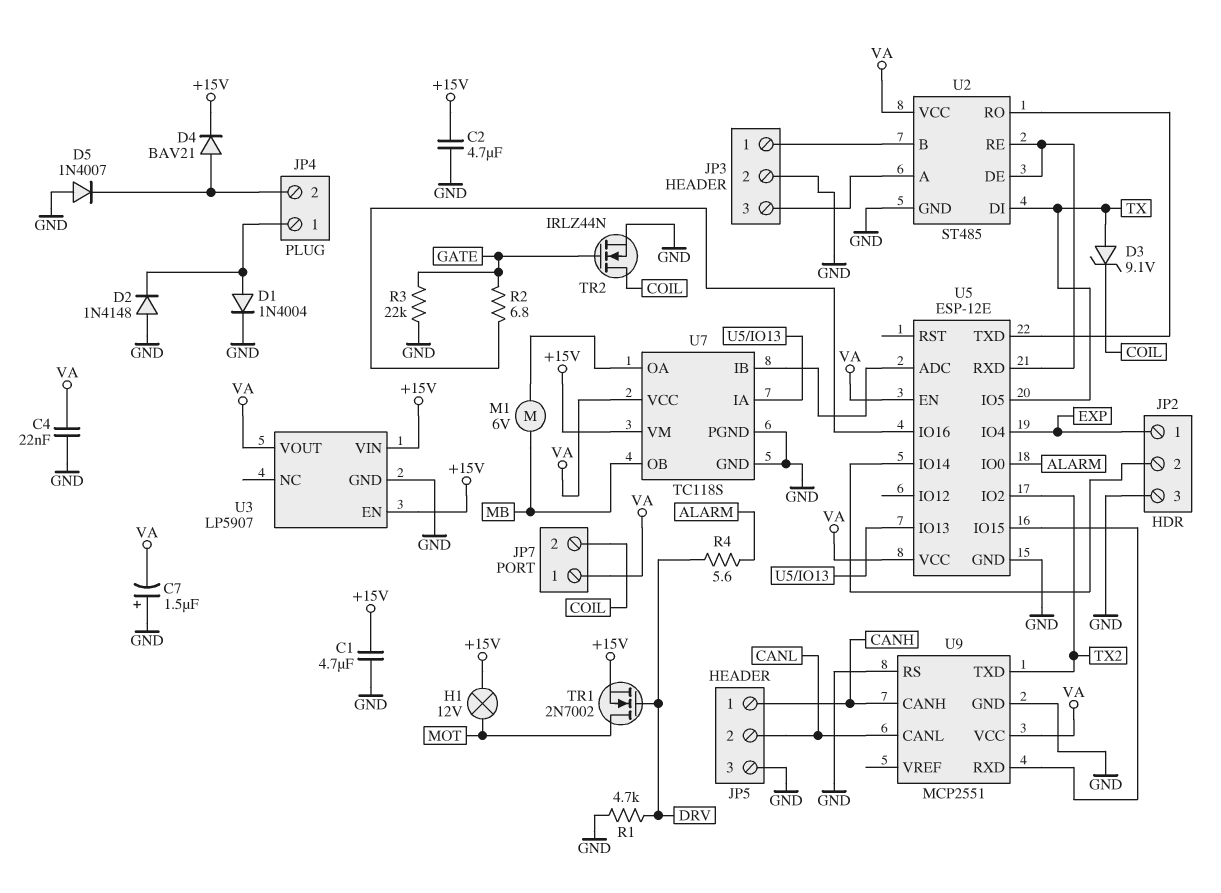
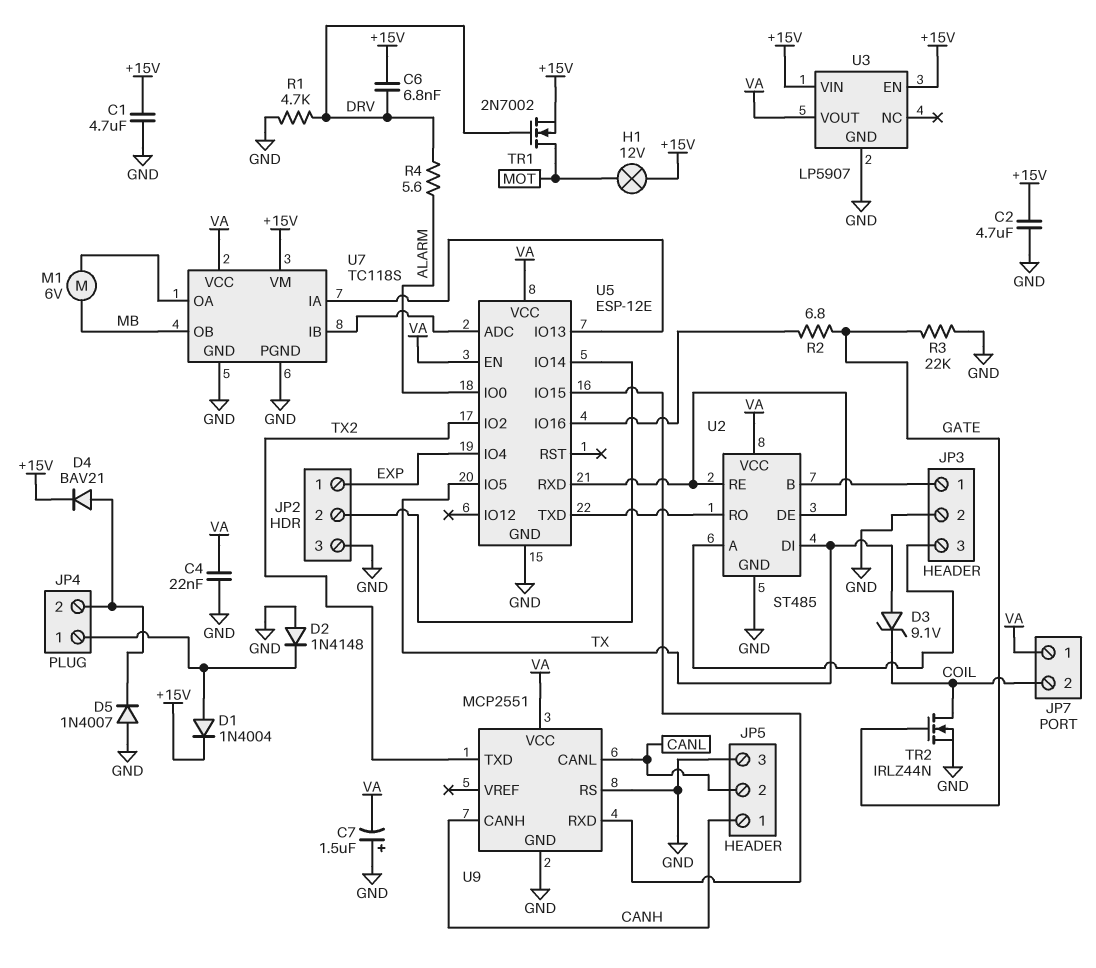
C6: none -> 6.8nF (+15V, DRV)
D1: diode 1N4004 (A JP4/1, K GND) -> diode 1N4004 (A JP4/1, K +15V)

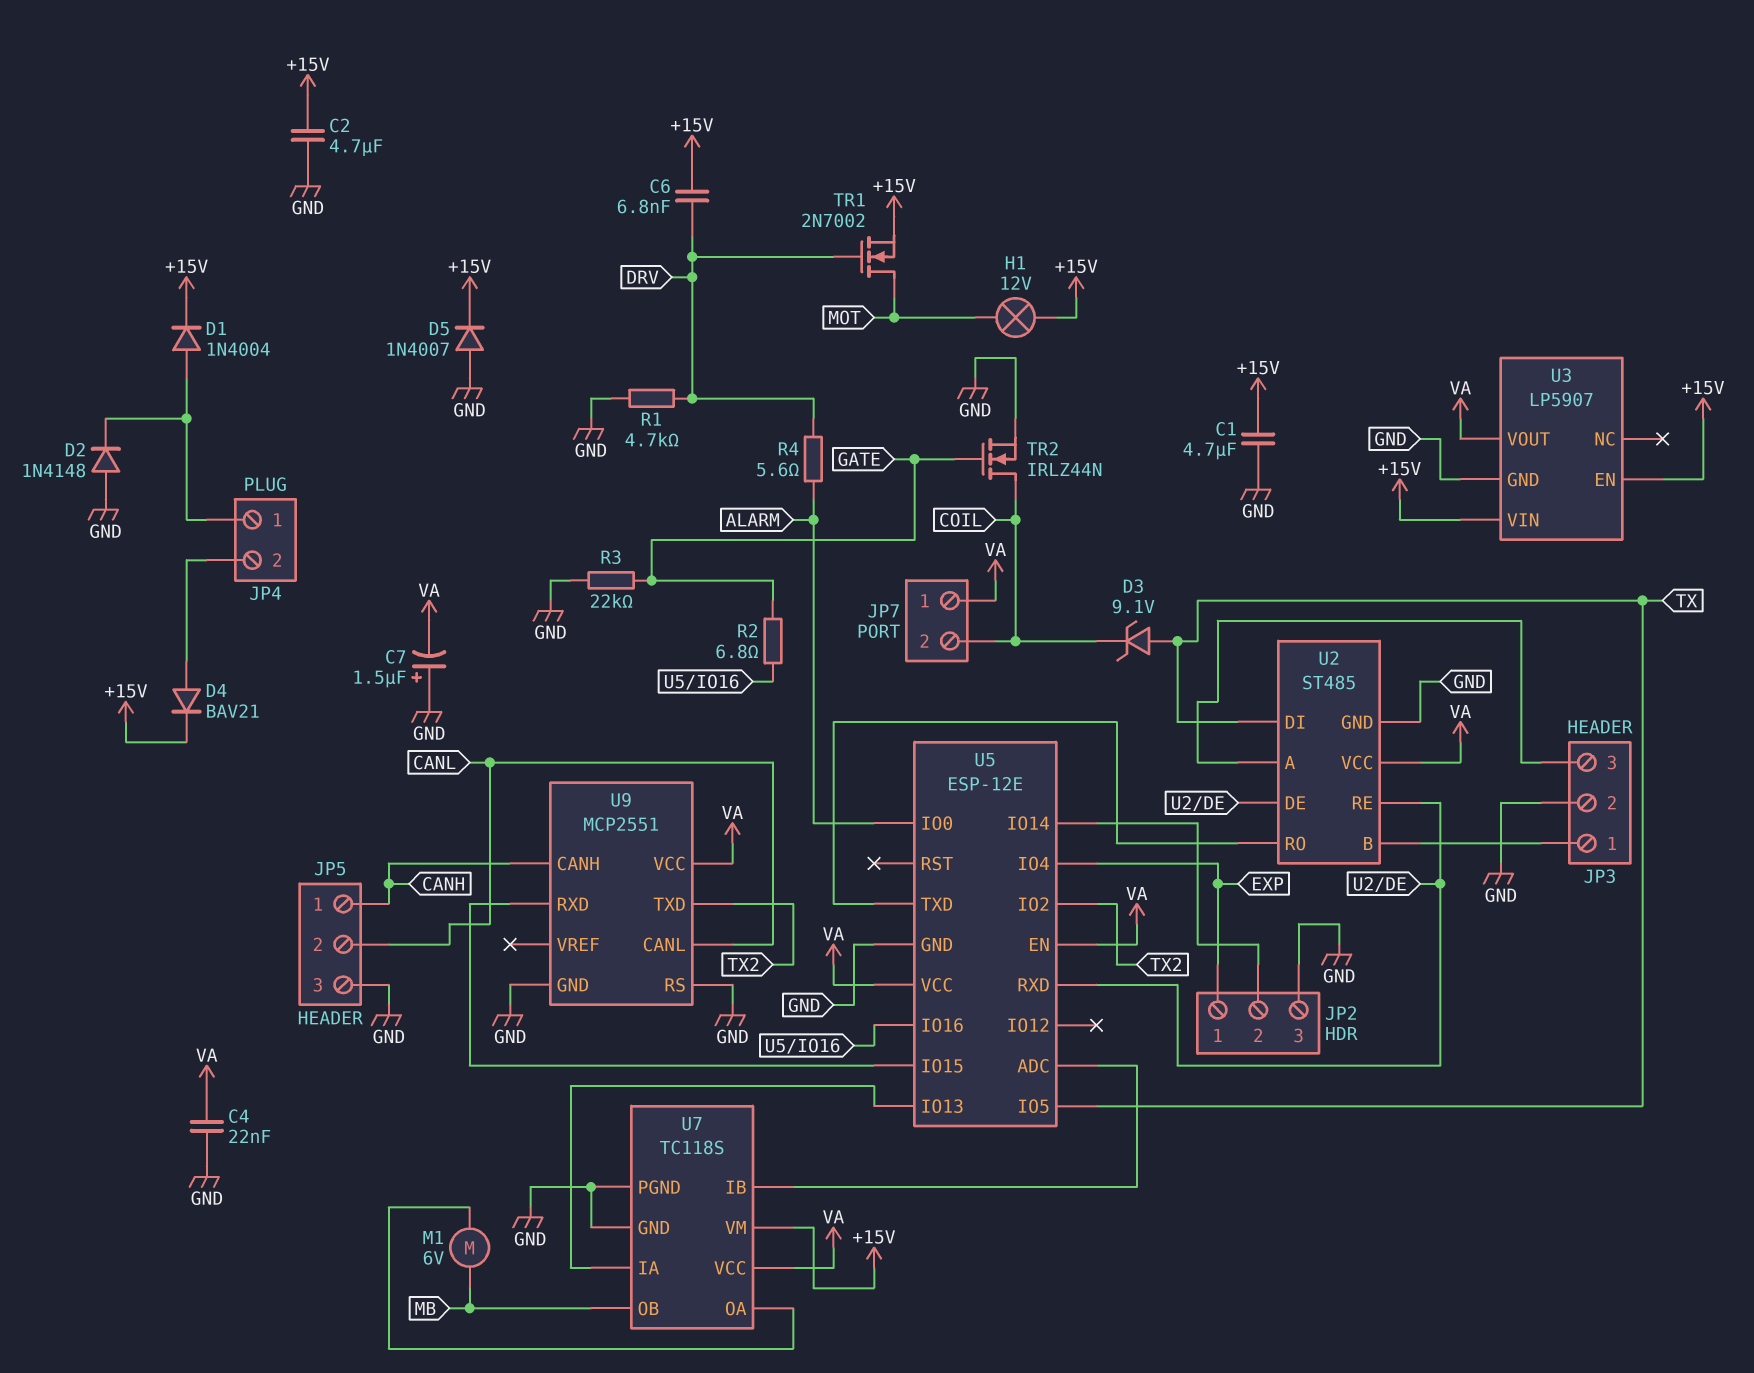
D5: diode 1N4007 (A GND, K JP4/2) -> diode 1N4007 (A GND, K +15V)

